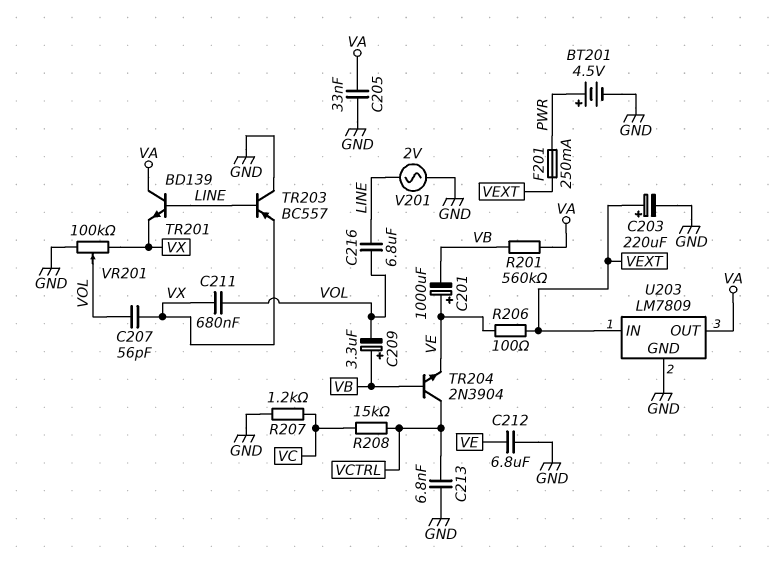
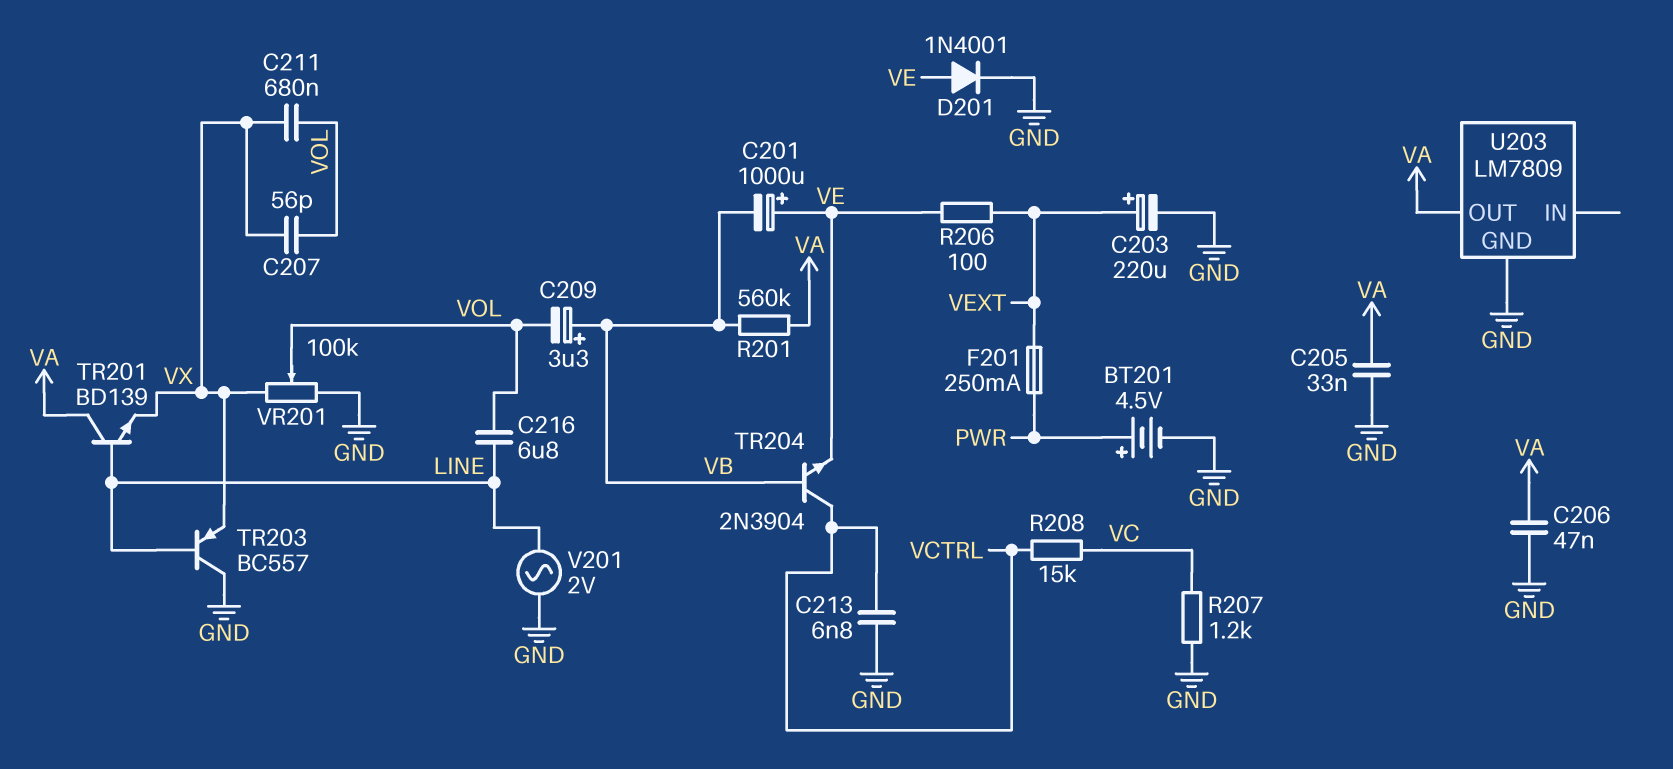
C206: none -> 47nF (GND, VA)
C212: 6.8uF (GND, VE) -> none
D201: none -> diode 1N4001 (A VE, K GND)
U203 pin IN: VEXT -> none

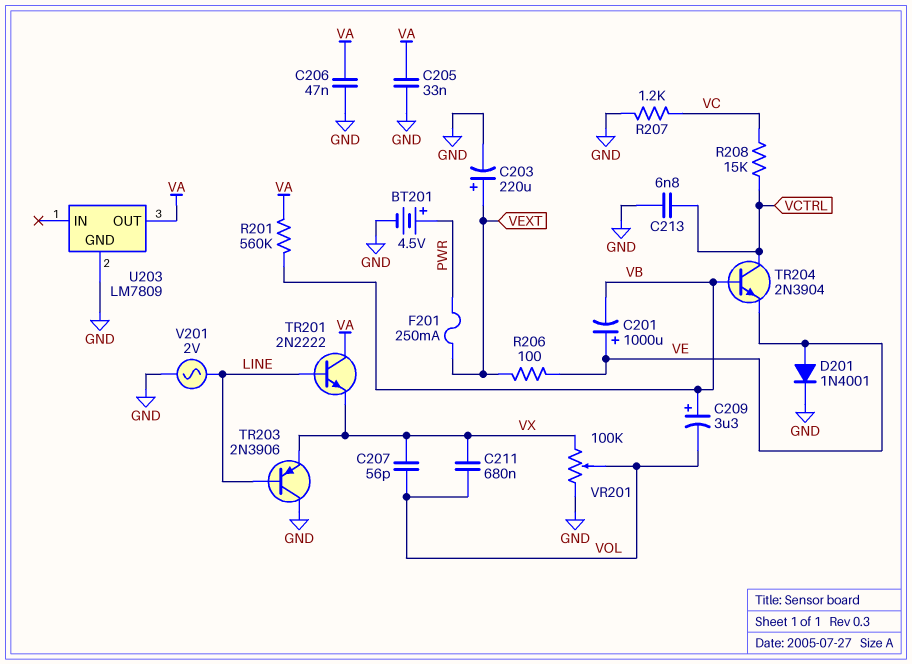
C216: 6.8uF (LINE, VOL) -> none
TR201: NPN BD139 (B LINE, C VA, E VX) -> NPN 2N2222 (B LINE, C VA, E VX)
TR203: PNP BC557 (B LINE, C GND, E VX) -> PNP 2N3906 (B LINE, C GND, E VX)

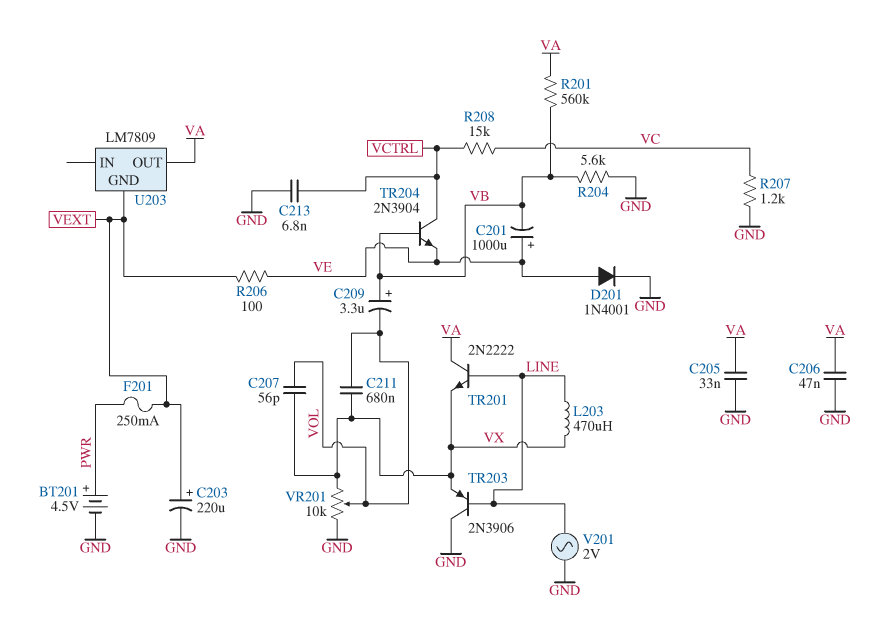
L203: none -> 470uH (LINE, VX)
R204: none -> 5.6k (GND, VB)
U203 pin GND: GND -> VEXT
VR201: 100k (GND, VX, wiper VOL) -> 10k (GND, VX, wiper VOL)

